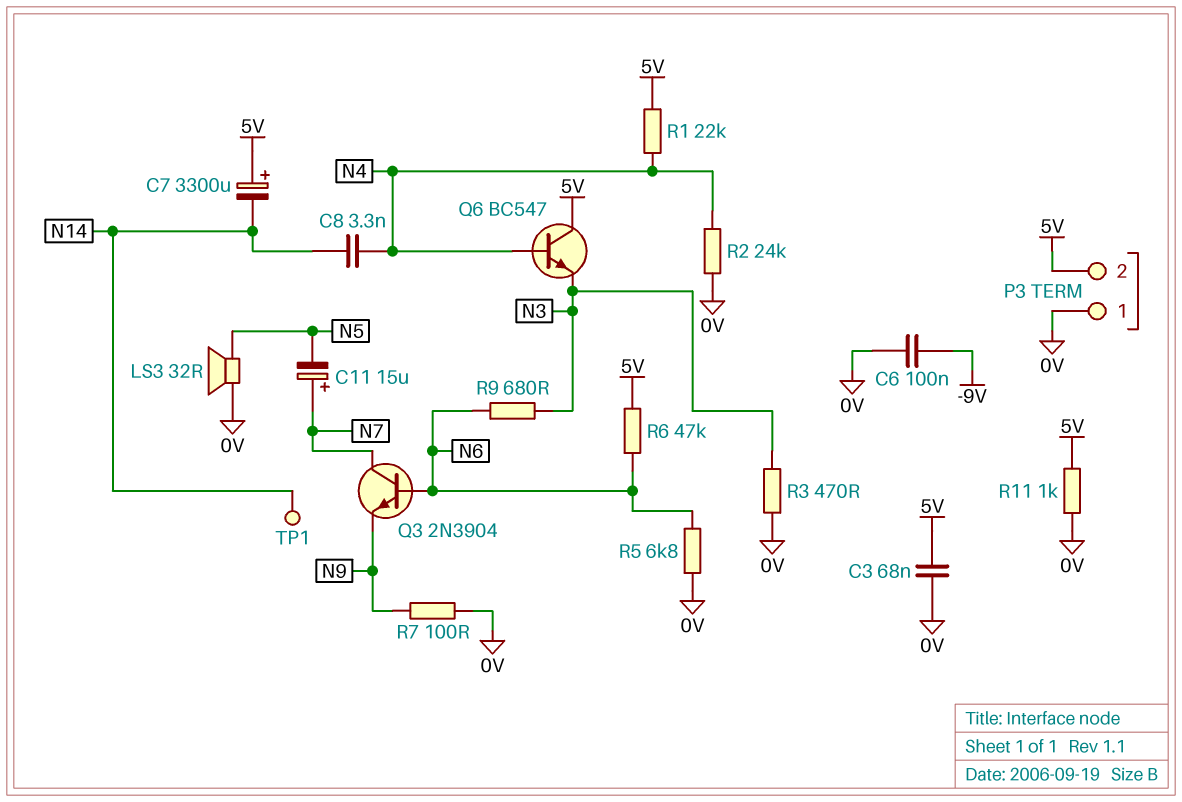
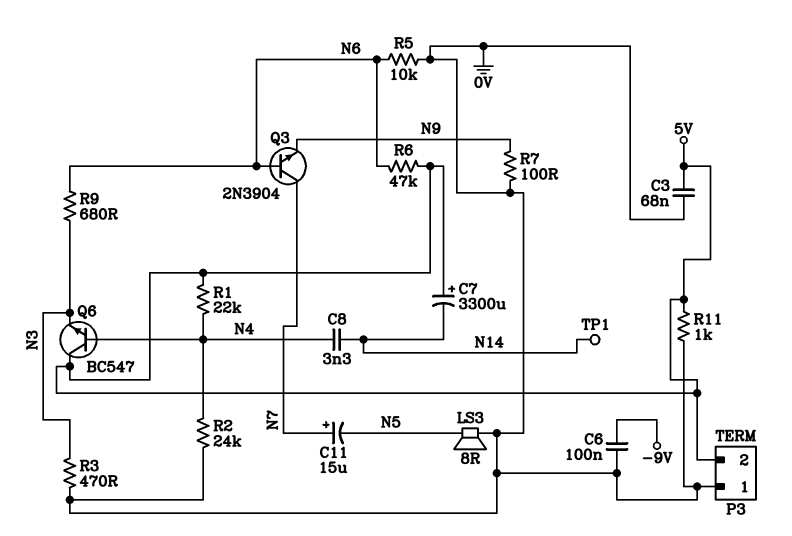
LS3: speaker 32R (0V, N5) -> speaker 8R (0V, N5)
R5: 6.8k (0V, N6) -> 10k (0V, N6)

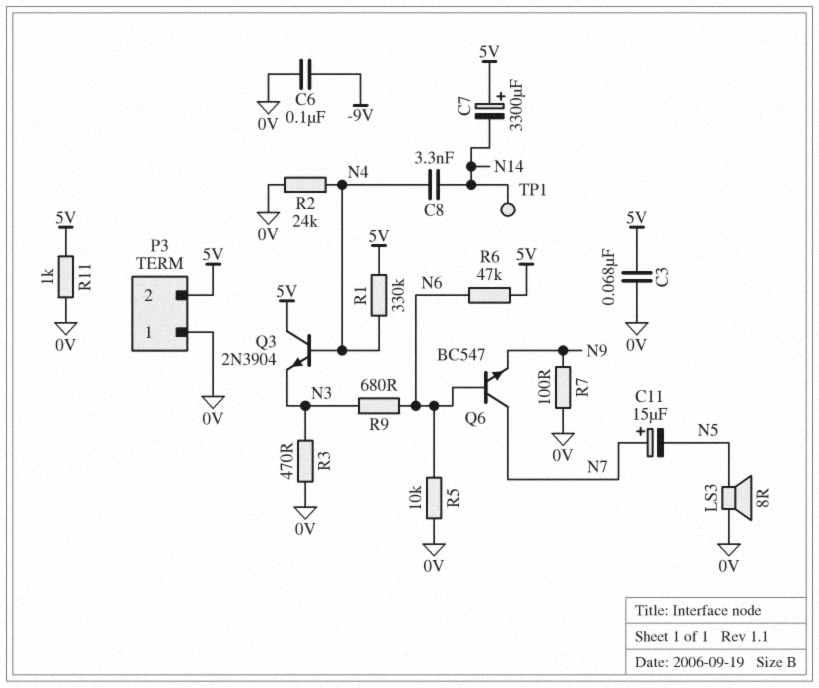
Q3: NPN 2N3904 (B N6, C N7, E N9) -> NPN 2N3904 (B N4, C 5V, E N3)
Q6: NPN BC547 (B N4, C 5V, E N3) -> NPN BC547 (B N6, C N7, E N9)
R1: 22k (5V, N4) -> 330k (5V, N4)

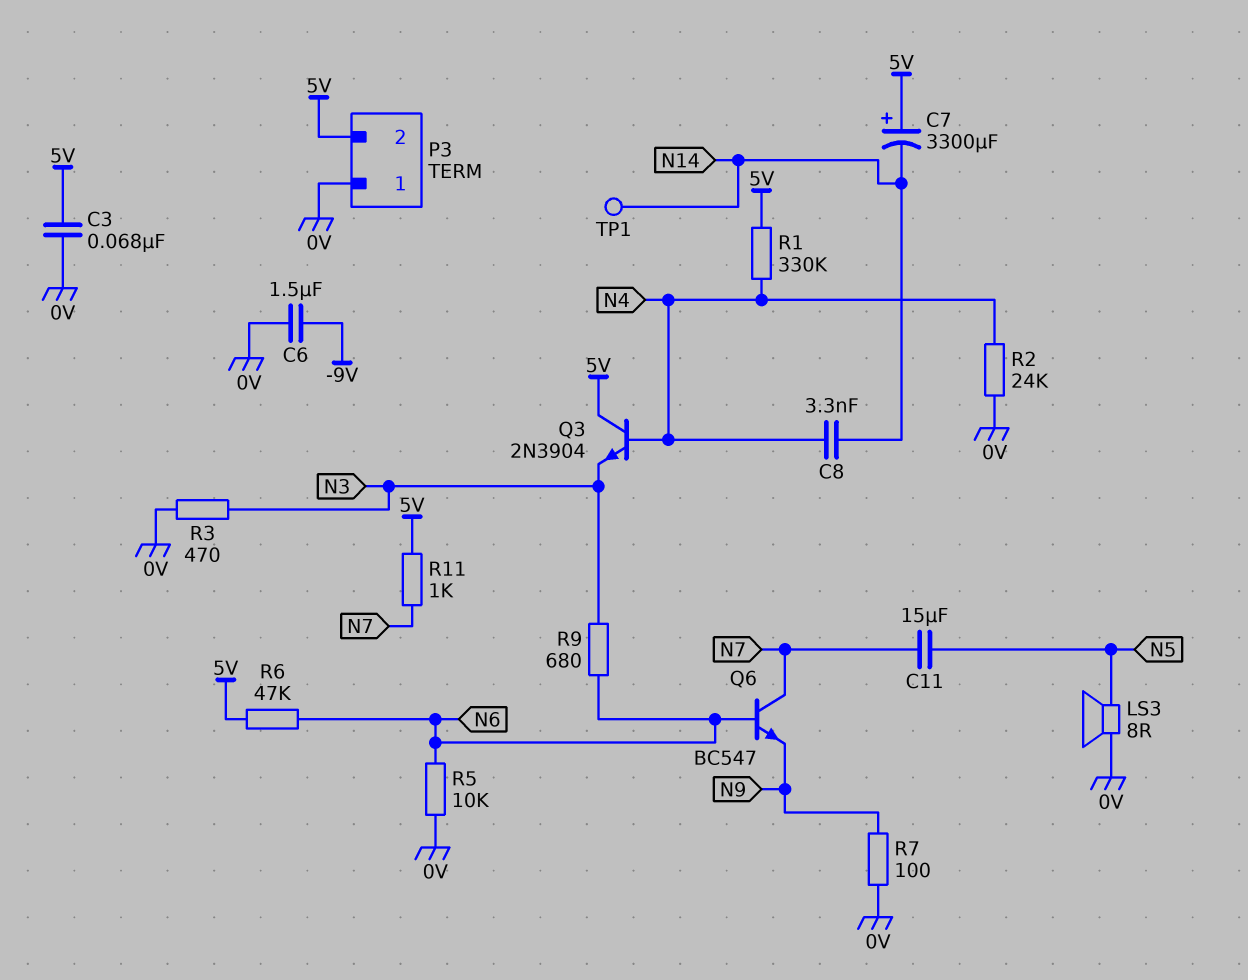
C6: 100nF (-9V, 0V) -> 1.5uF (-9V, 0V)
C11: 15uF (plus N7, minus N5) -> 15uF (N5, N7)
R11: 1k (0V, 5V) -> 1k (5V, N7)

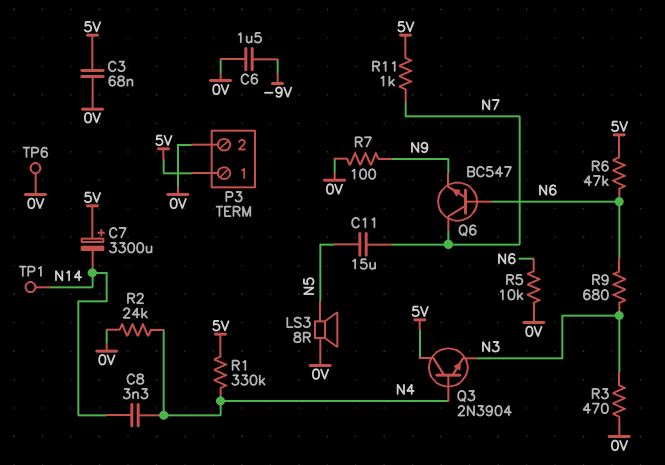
P3 pin 1: 0V -> 5V
P3 pin 2: 5V -> 0V
TP6: none -> test point (0V)

